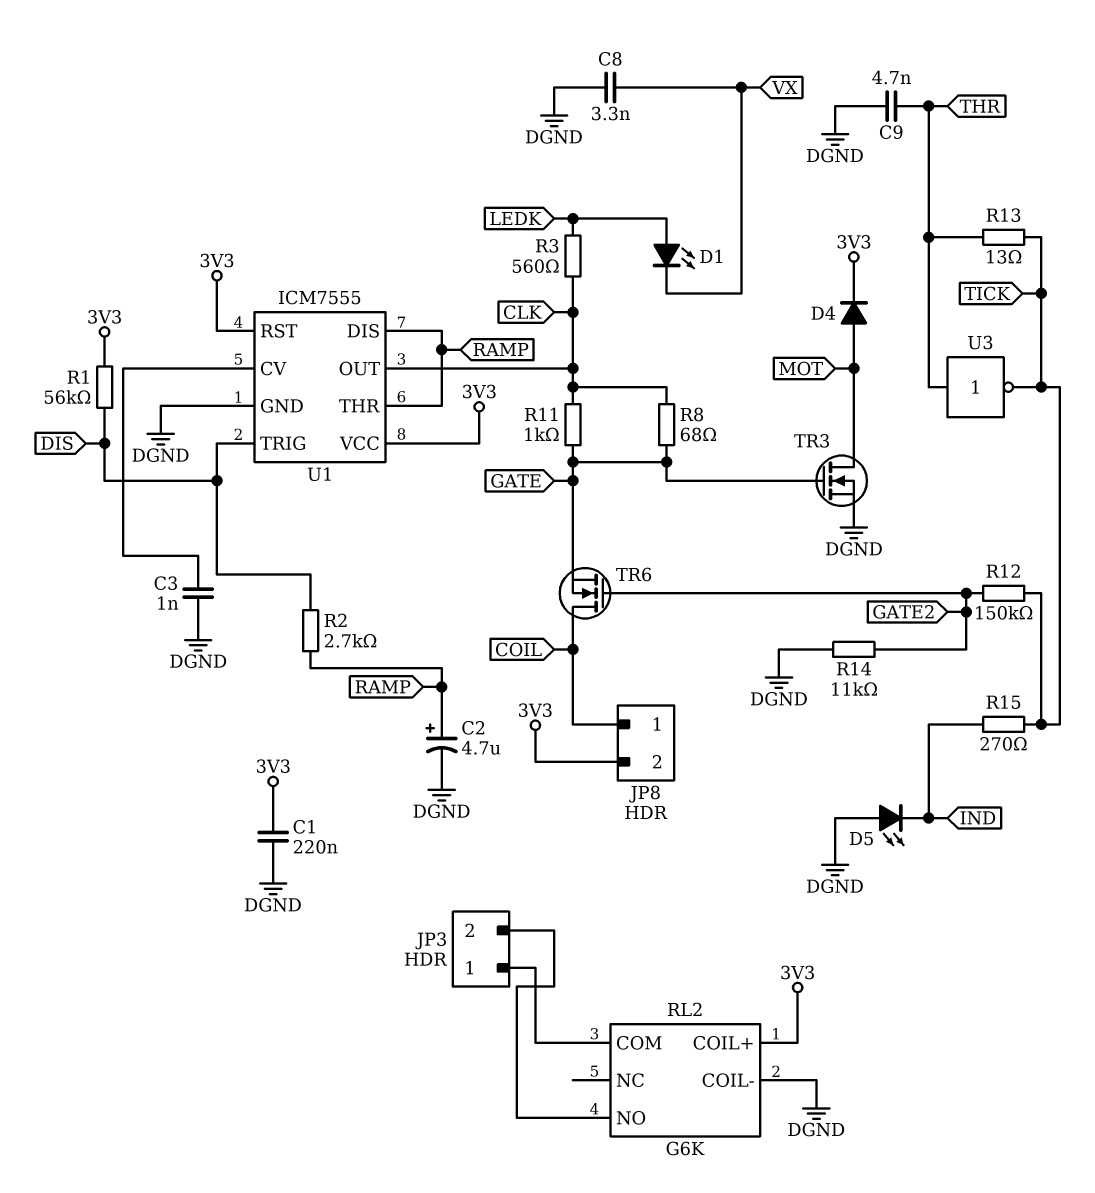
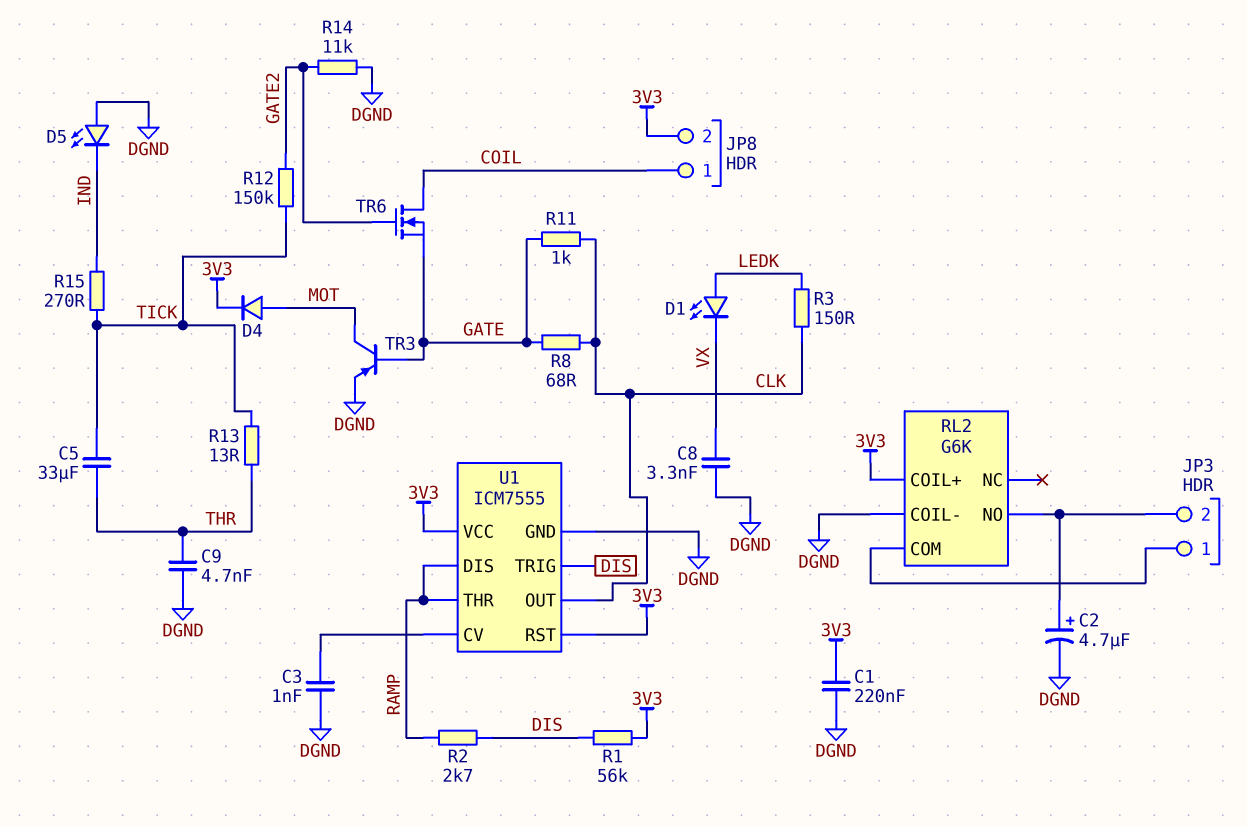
C2: 4.7uF (plus RAMP, minus DGND) -> 4.7uF (plus JP3/2, minus DGND)
C5: none -> 33uF (THR, TICK)
R3: 560 (CLK, LEDK) -> 150 (CLK, LEDK)
TR3: NMOS (G GATE, D MOT, S DGND) -> PNP (B GATE, C MOT, E DGND)
U3: NOT (in THR, out TICK) -> none

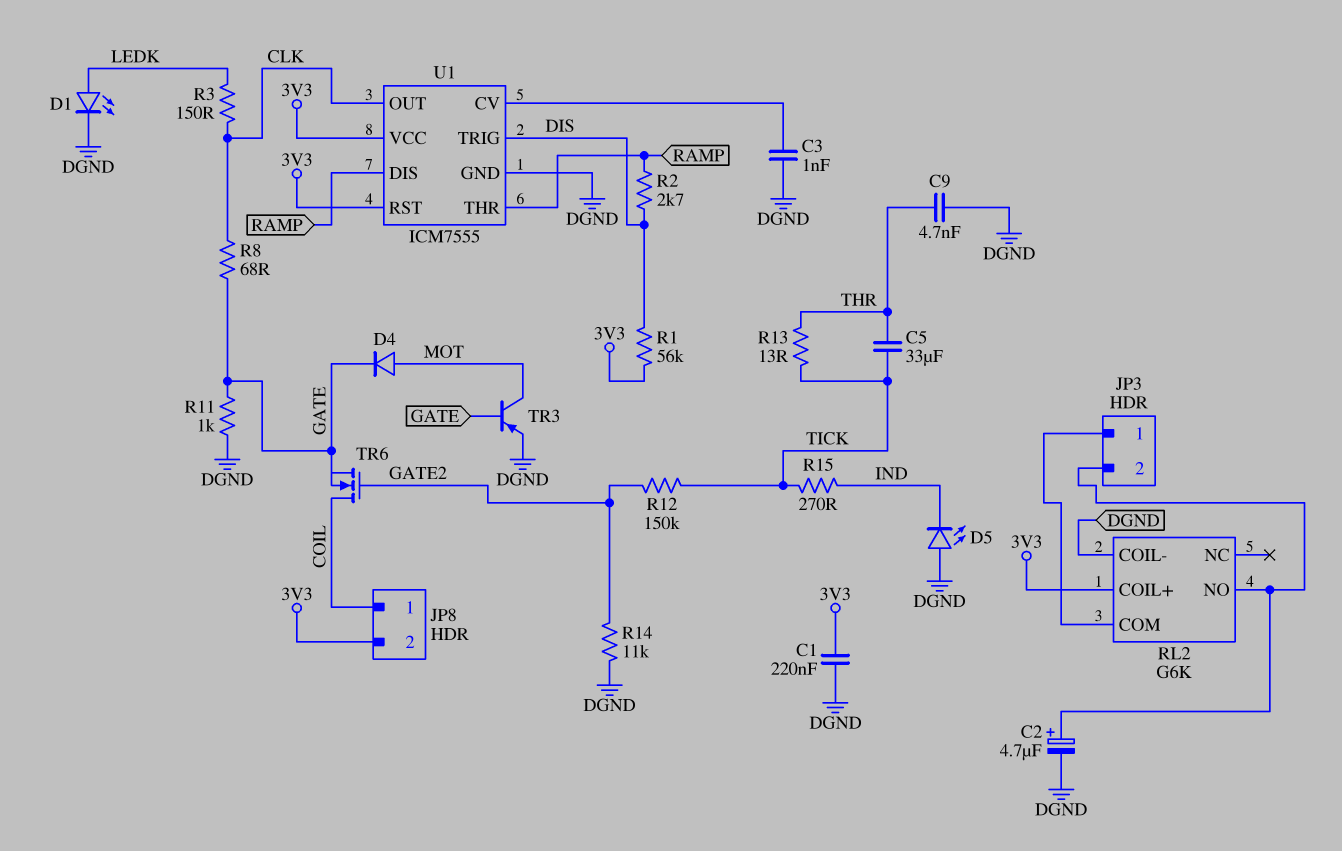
C8: 3.3nF (DGND, VX) -> none
D1: LED (A LEDK, K VX) -> LED (A LEDK, K DGND)
D4: diode (A MOT, K 3V3) -> diode (A MOT, K GATE)
R11: 1k (CLK, GATE) -> 1k (DGND, GATE)

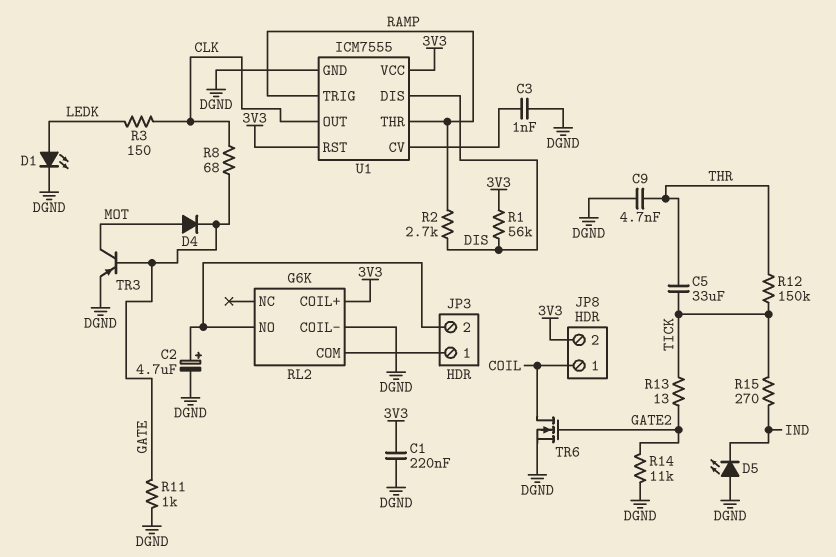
R12: 150k (GATE2, TICK) -> 150k (THR, TICK)
R13: 13 (THR, TICK) -> 13 (GATE2, TICK)
TR6: NMOS (G GATE2, D COIL, S GATE) -> NMOS (G GATE2, D COIL, S DGND)
U1 pin DIS: RAMP -> DIS
U1 pin TRIG: DIS -> RAMP

